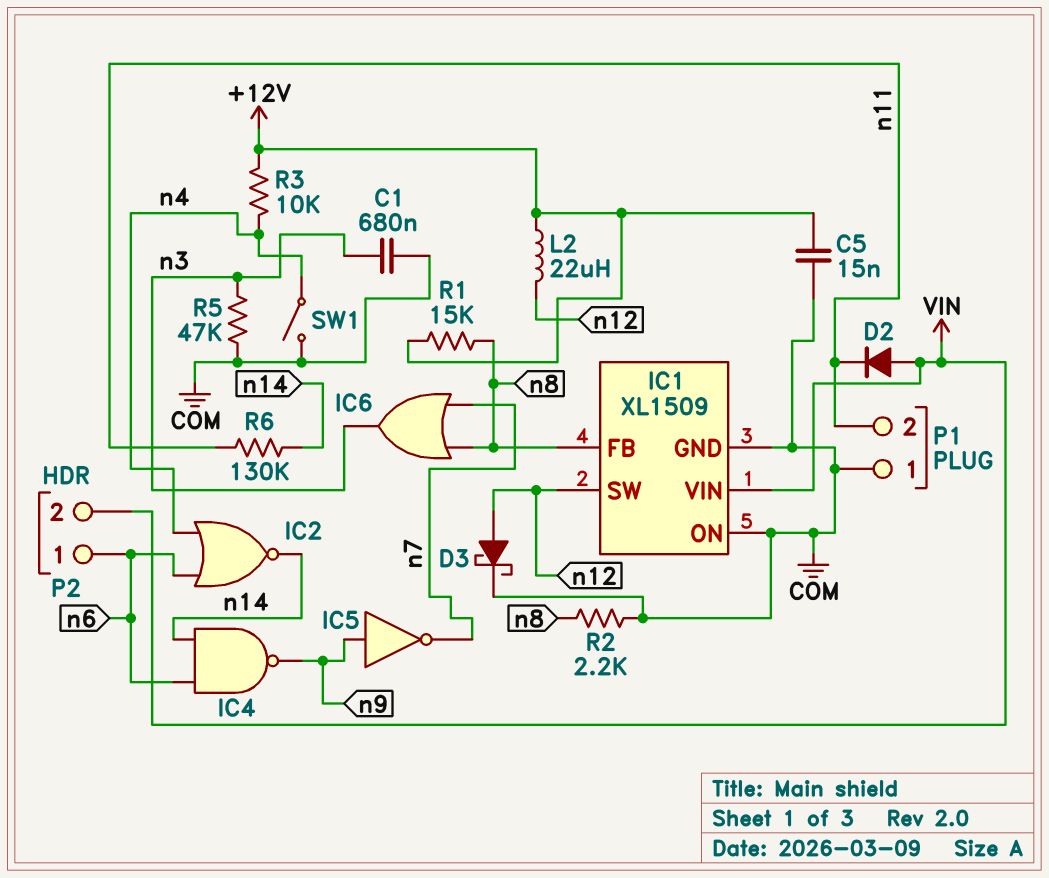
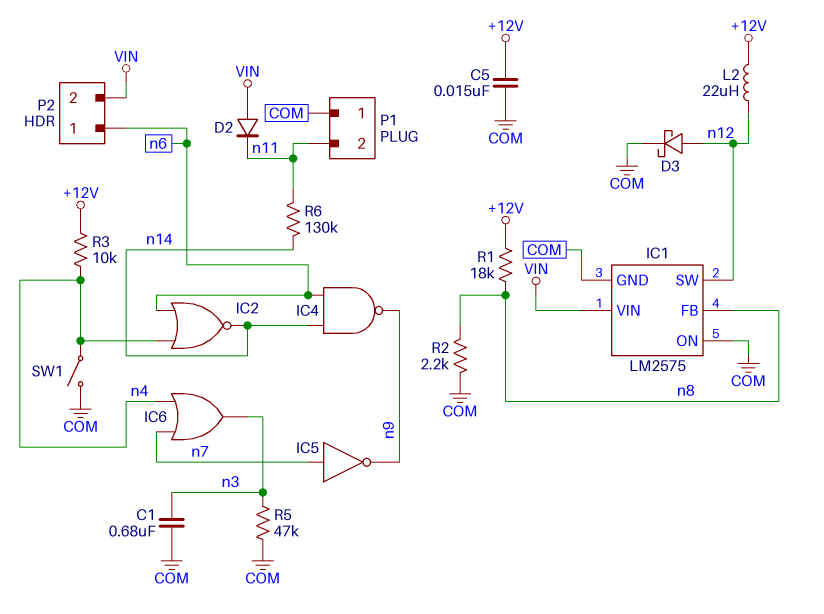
IC1: XL1509 -> LM2575
IC5: NOT (in n9, out n7) -> NOT (in n7, out n9)
IC6: OR (in n7, in n8, out n3) -> OR (in n4, in n7, out n3)
R1: 15k (+12V, n8) -> 18k (+12V, n8)

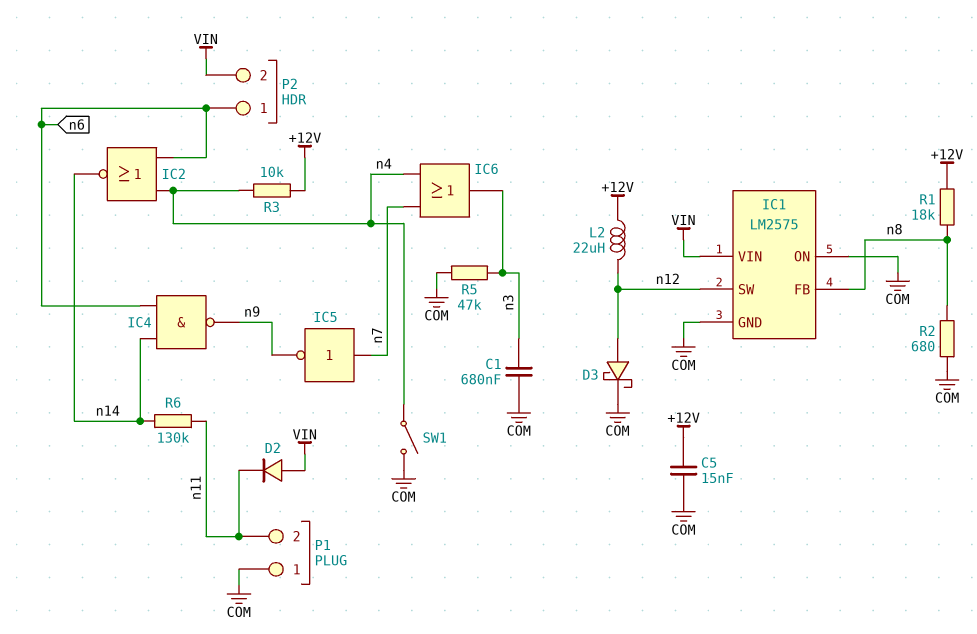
R2: 2.2k (COM, n8) -> 680 (COM, n8)

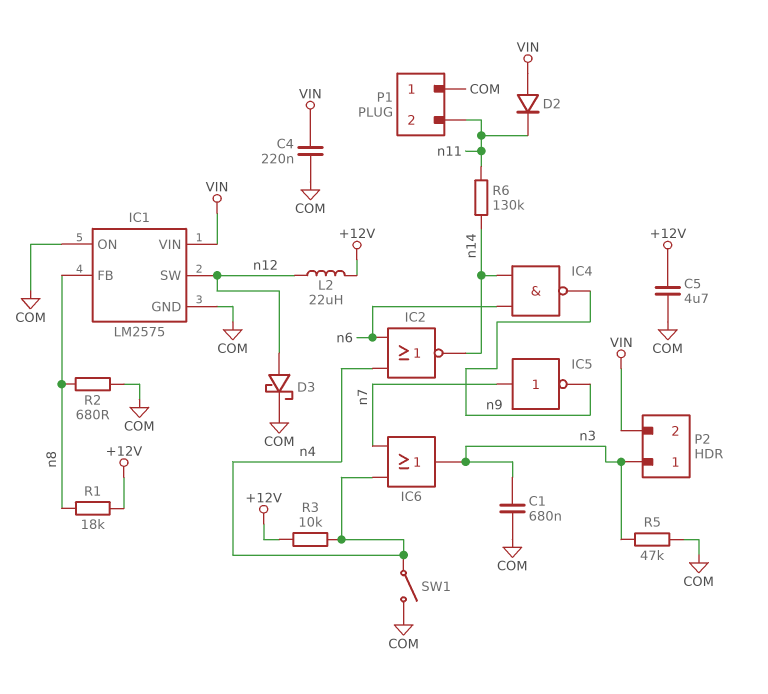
C4: none -> 220nF (COM, VIN)
C5: 15nF (+12V, COM) -> 4.7uF (+12V, COM)
P2 pin 1: n6 -> n3

